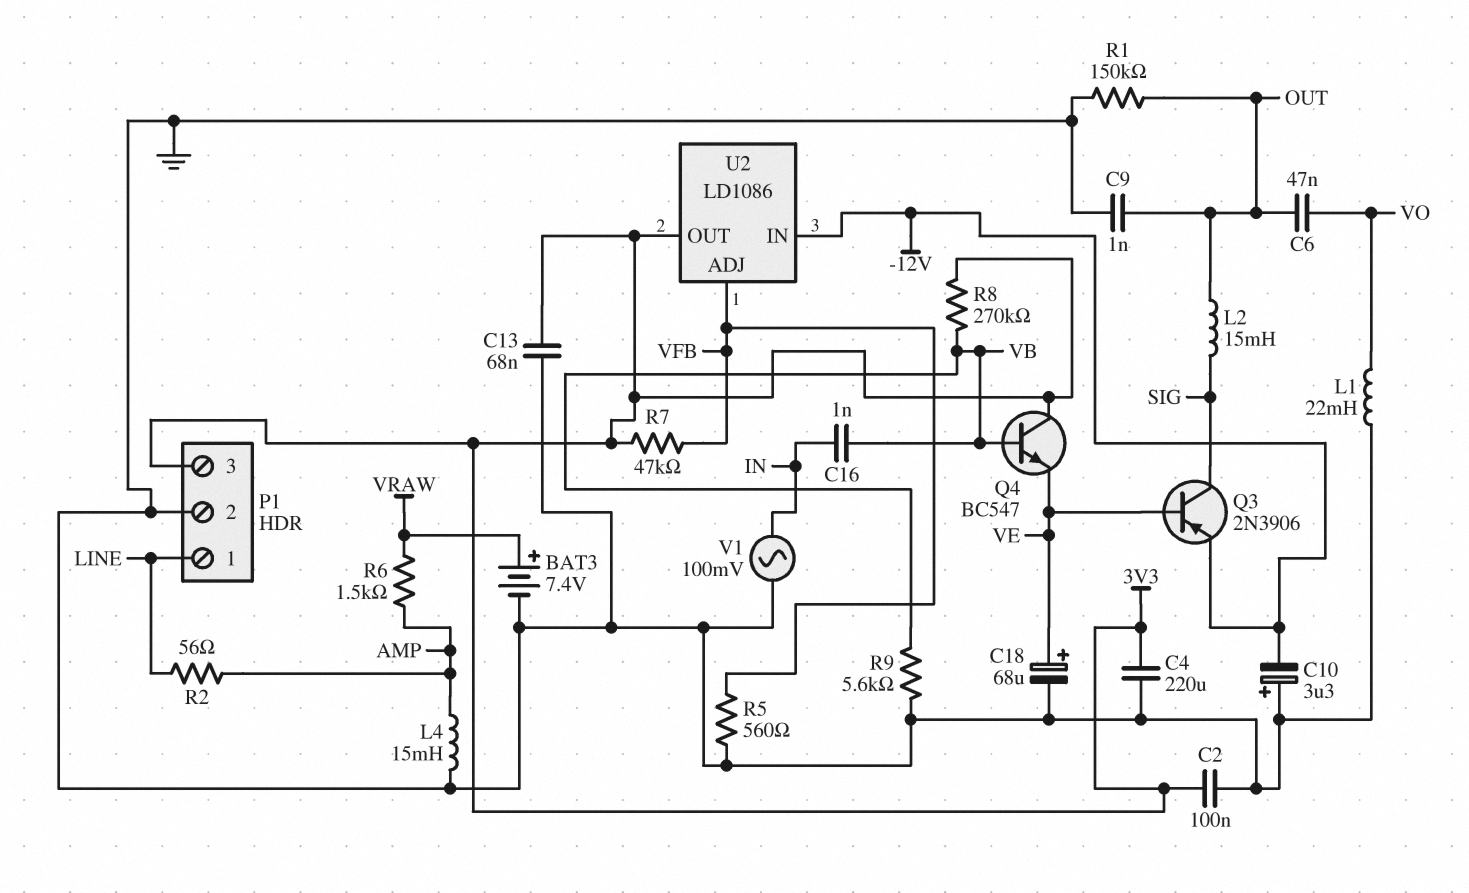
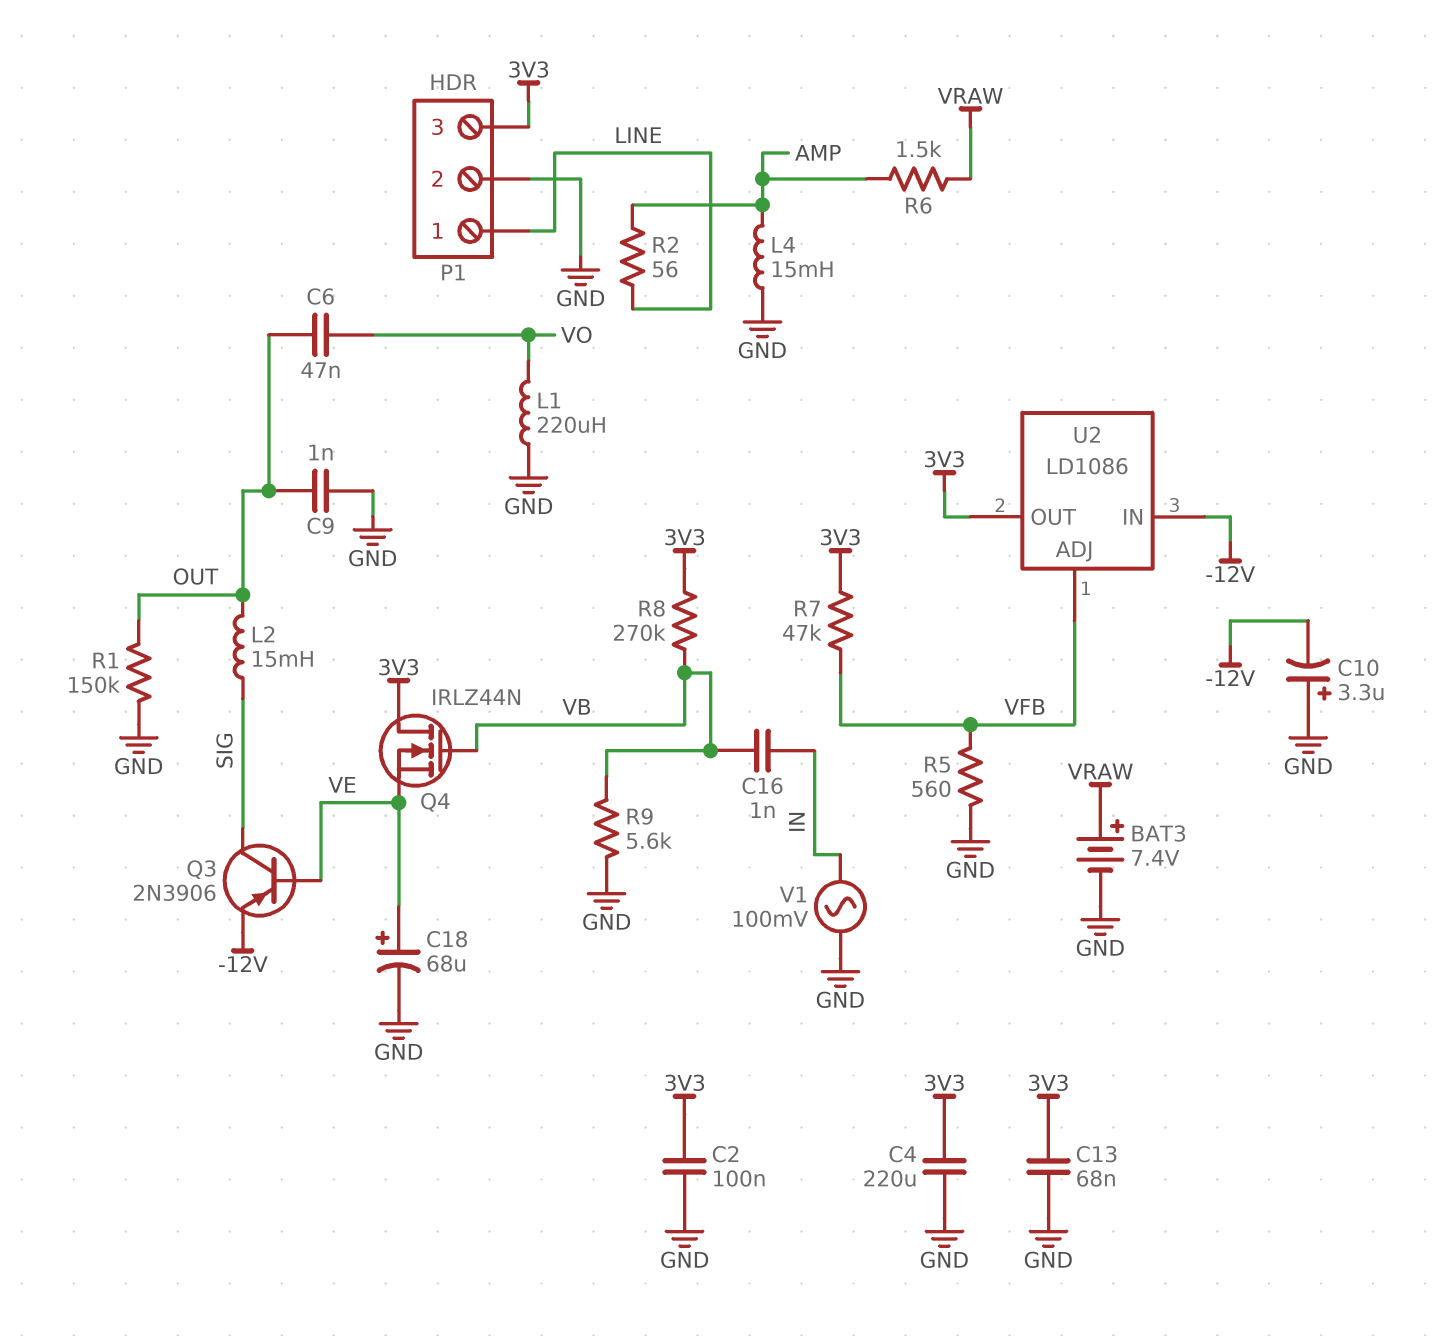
L1: 22mH (GND, VO) -> 220uH (GND, VO)
Q4: NPN BC547 (B VB, C 3V3, E VE) -> NMOS IRLZ44N (G VB, D 3V3, S VE)

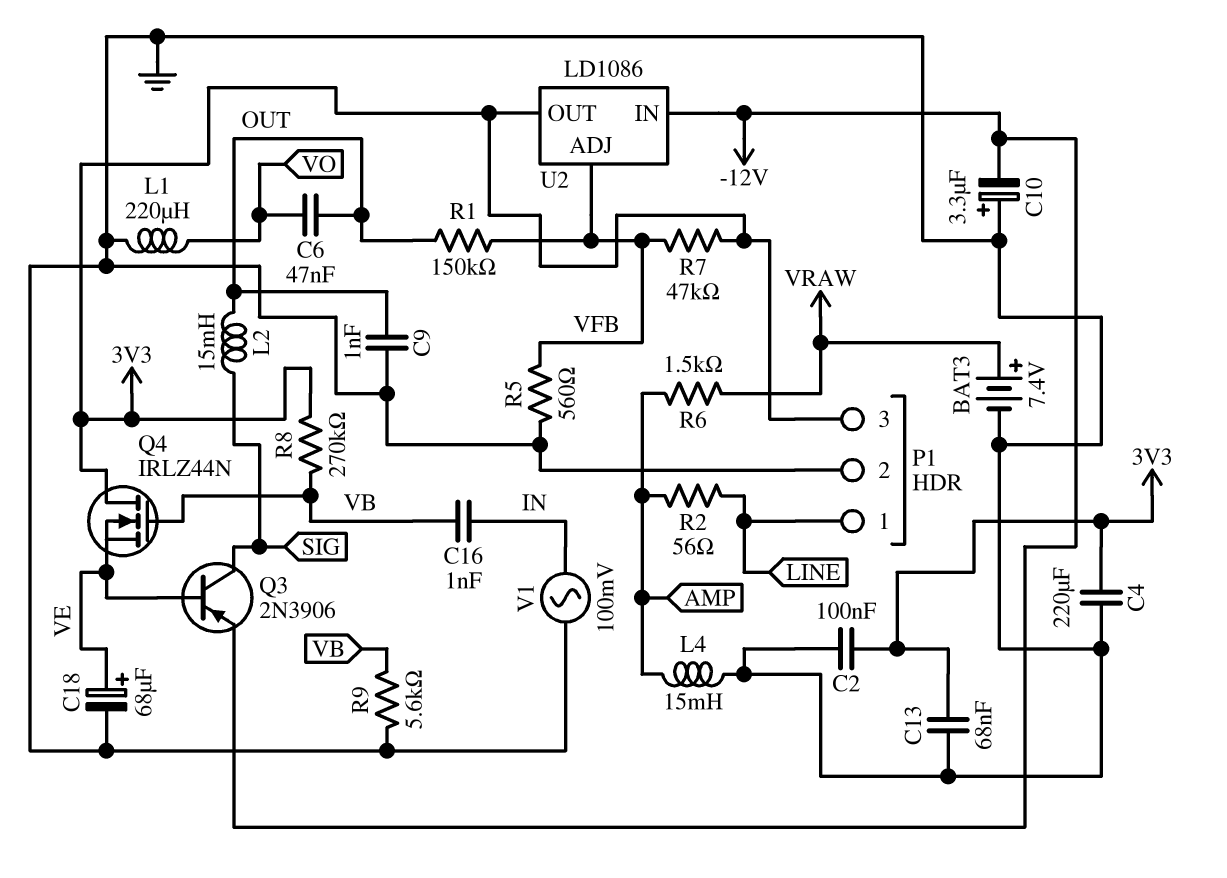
R1: 150k (GND, OUT) -> 150k (OUT, VFB)

